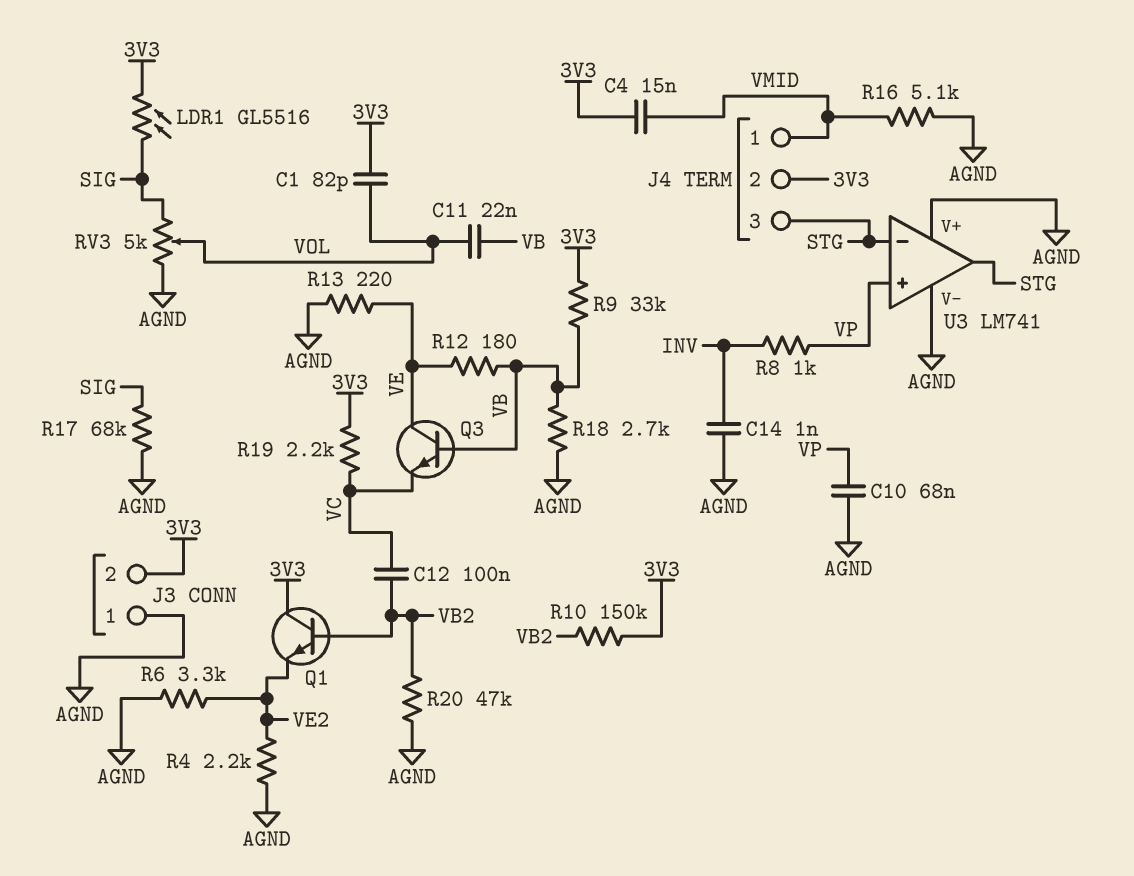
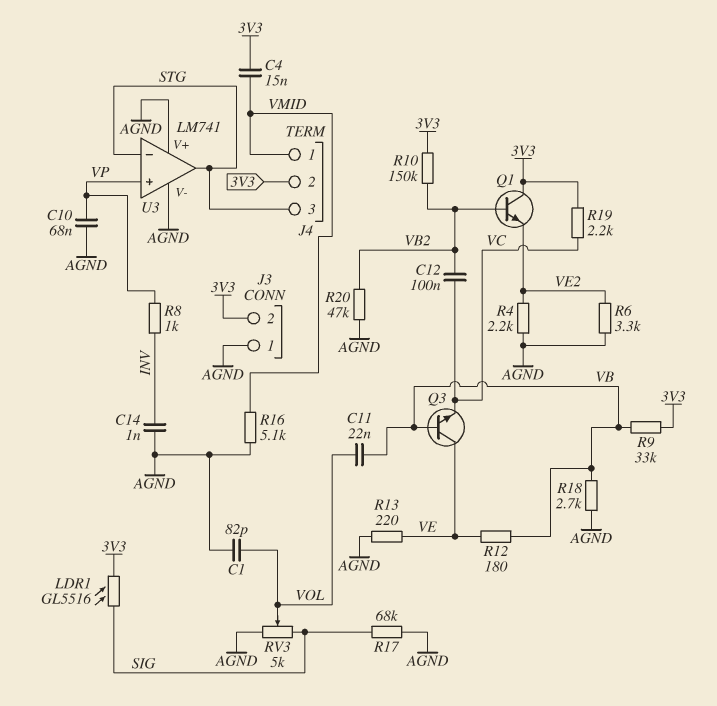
C1: 82pF (3V3, VOL) -> 82pF (AGND, VOL)

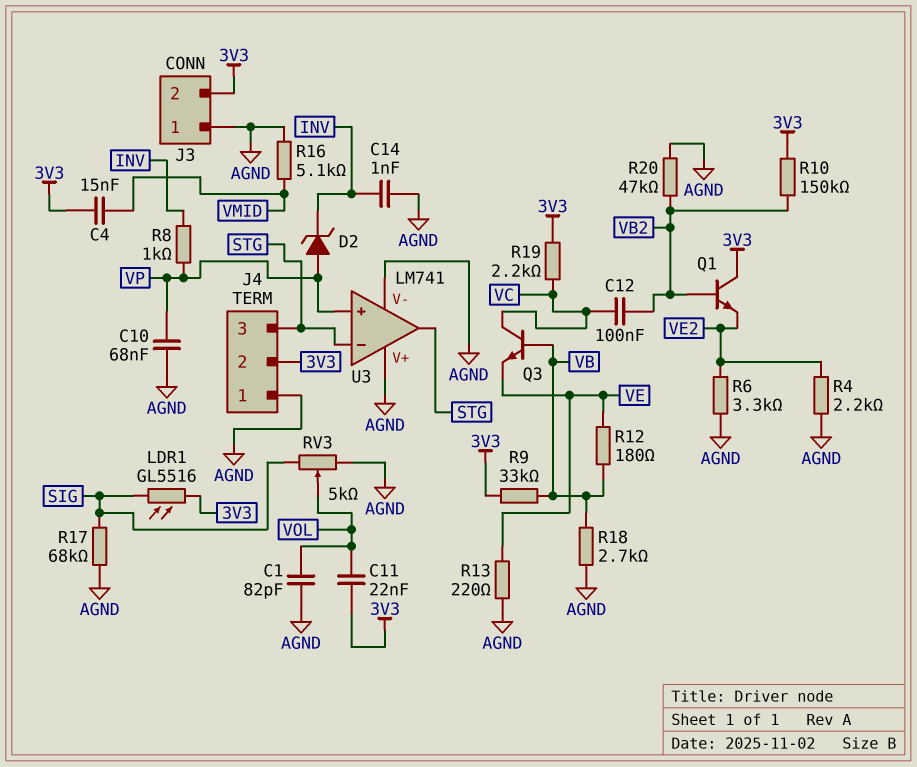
C11: 22nF (VB, VOL) -> 22nF (3V3, VOL)
D2: none -> zener (A VP, K INV)
J4 pin 1: VMID -> AGND
Q3: NPN (B VB, C VE, E VC) -> NPN (B VB, C VC, E VE)

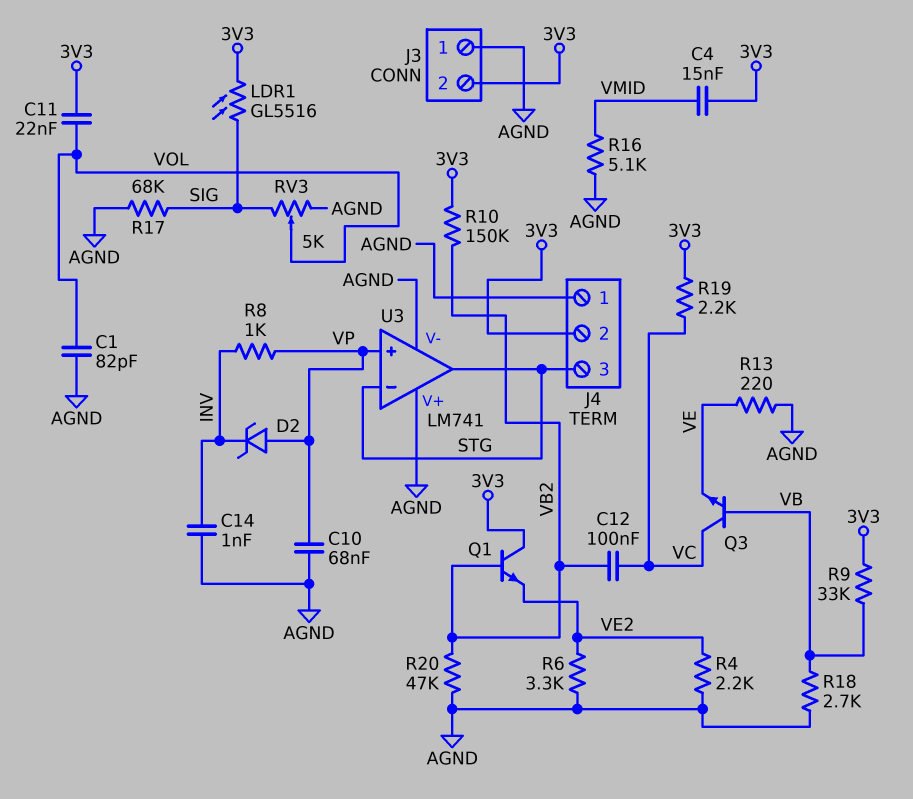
R12: 180 (VB, VE) -> none

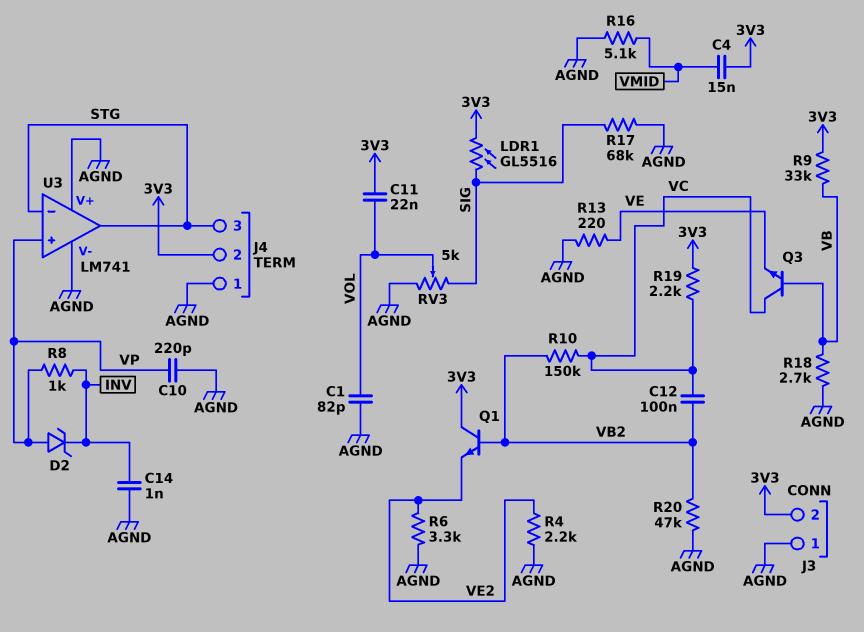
C10: 68nF (AGND, VP) -> 220pF (AGND, VP)
R10: 150k (3V3, VB2) -> 150k (VB2, VC)

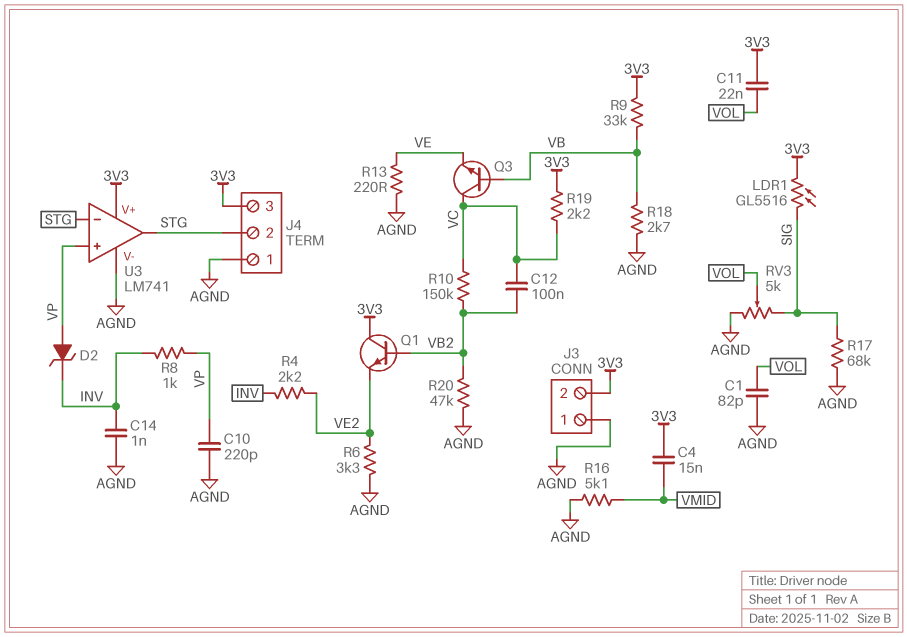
J4 pin 2: 3V3 -> STG
J4 pin 3: STG -> 3V3
R4: 2.2k (AGND, VE2) -> 2.2k (INV, VE2)
U3 pin V+: AGND -> 3V3

